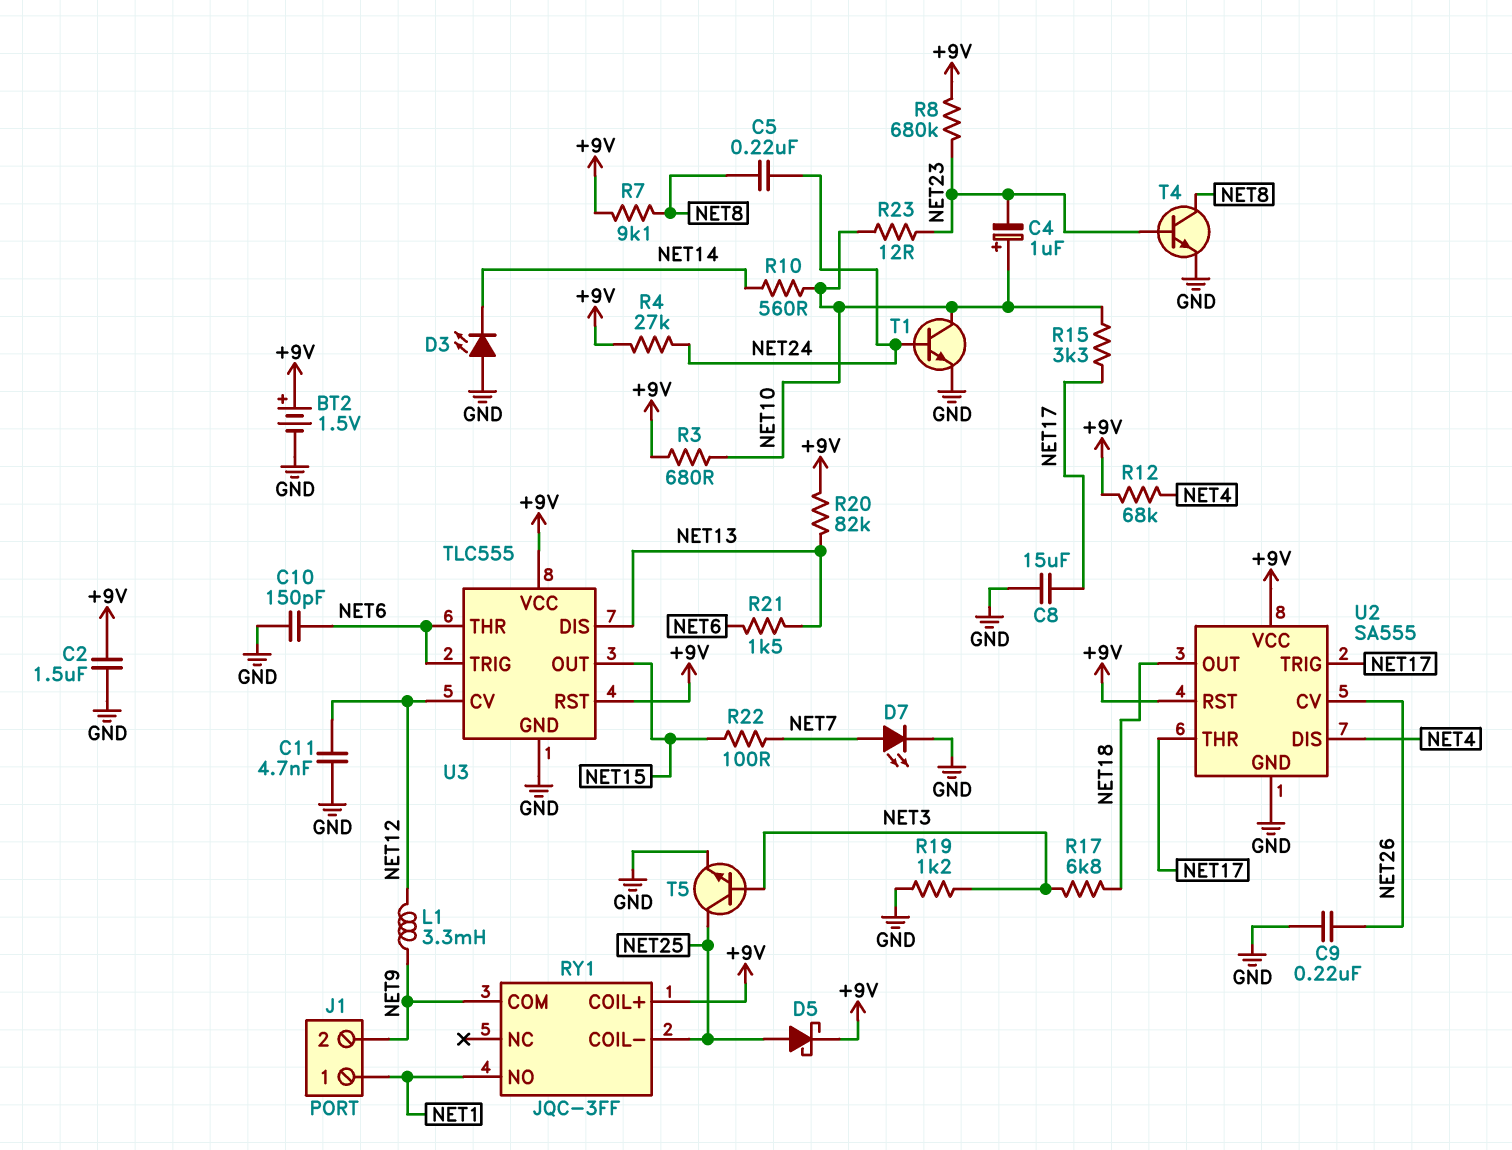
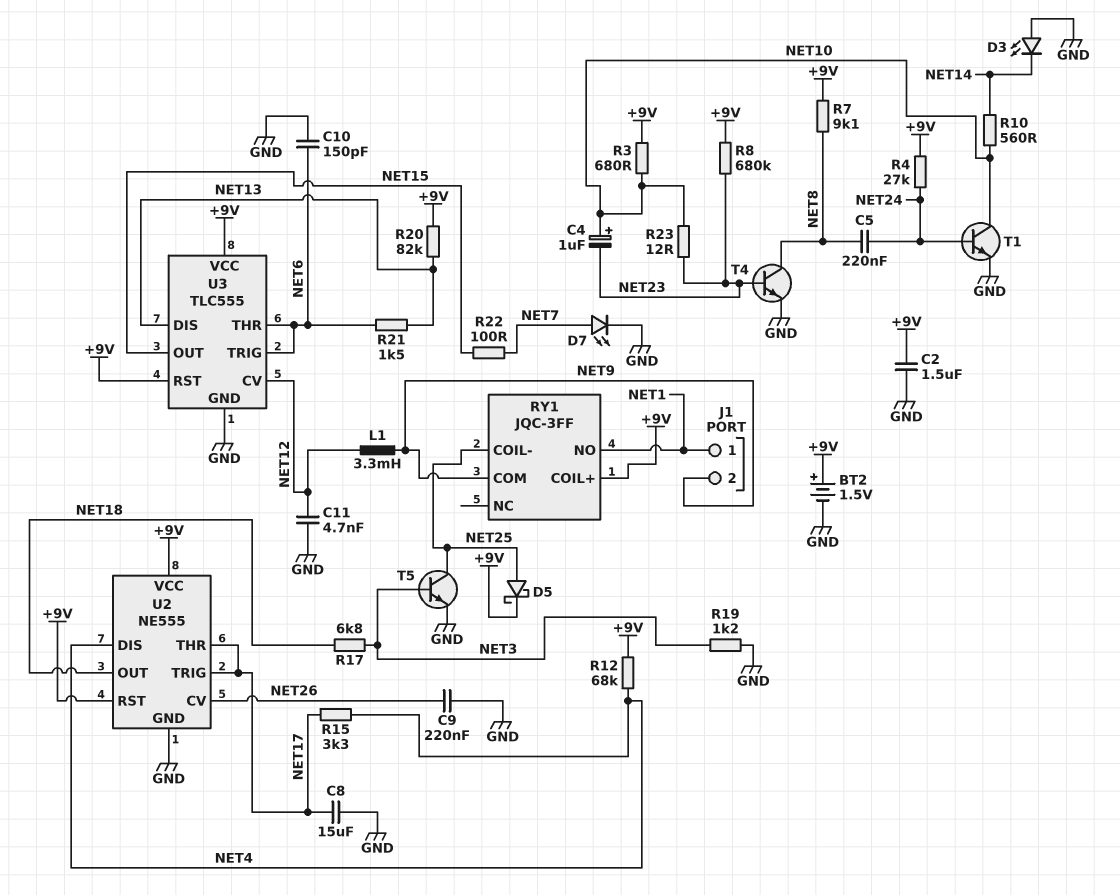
R15: 3.3k (NET10, NET17) -> 3.3k (NET4, NET17)
U2: SA555 -> NE555

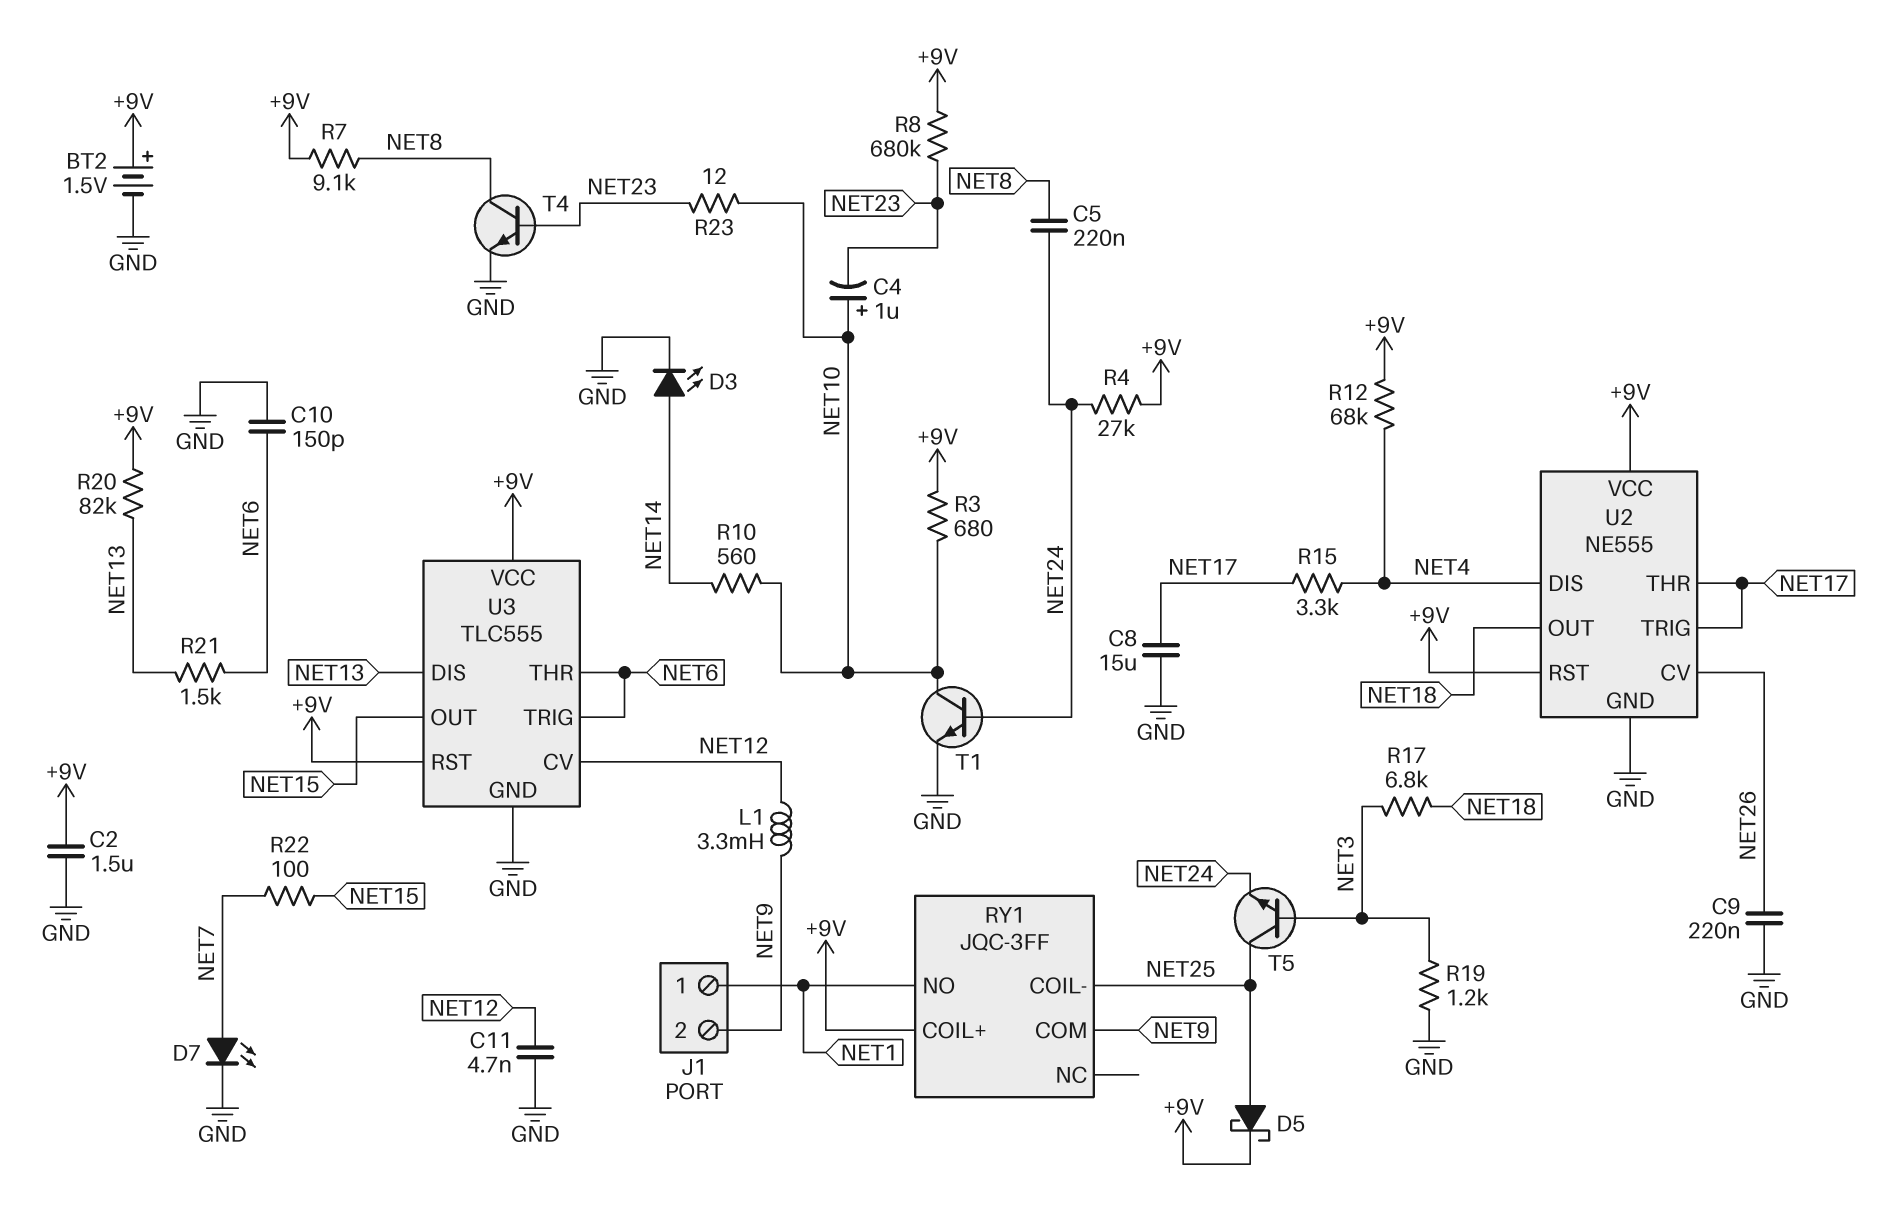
D3: LED (A GND, K NET14) -> LED (A NET14, K GND)
T5: NPN (B NET3, C NET25, E GND) -> NPN (B NET3, C NET25, E NET24)

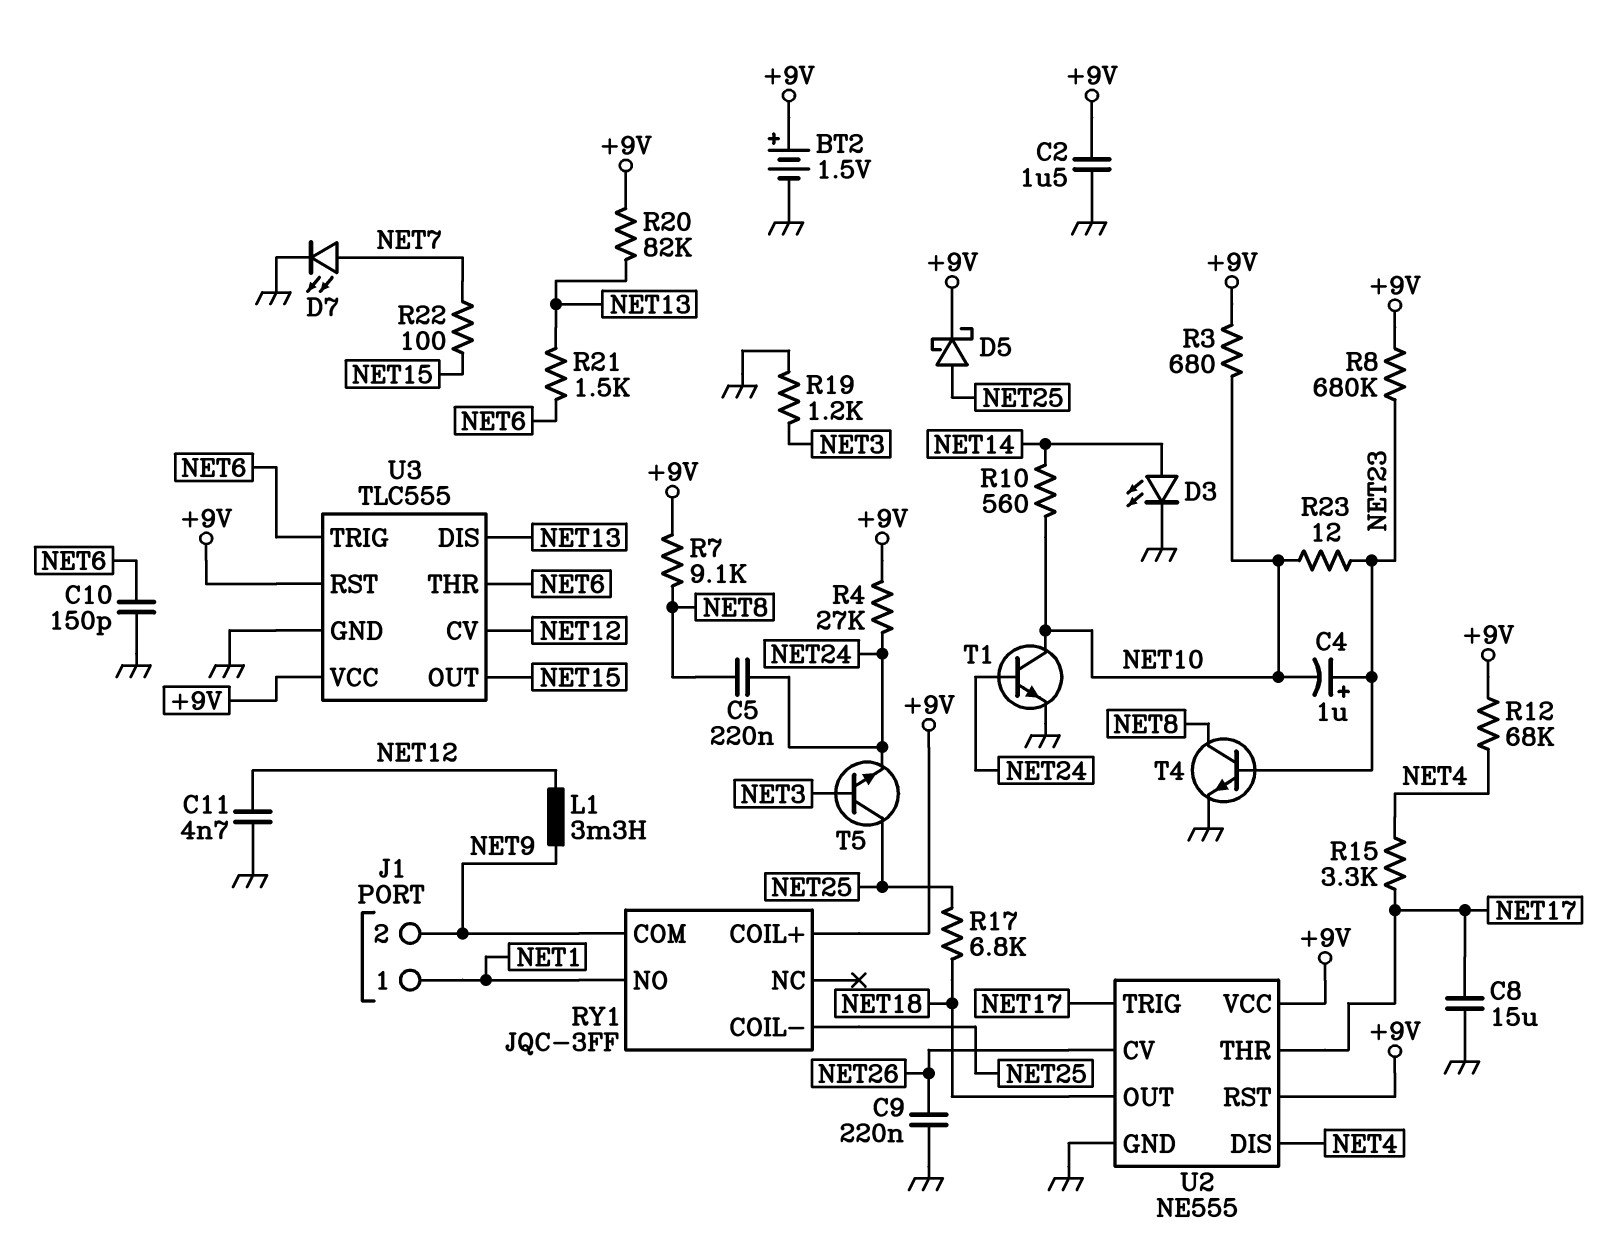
C4: 1uF (plus NET10, minus NET23) -> 1uF (plus NET23, minus NET10)
R17: 6.8k (NET3, NET18) -> 6.8k (NET18, NET25)

